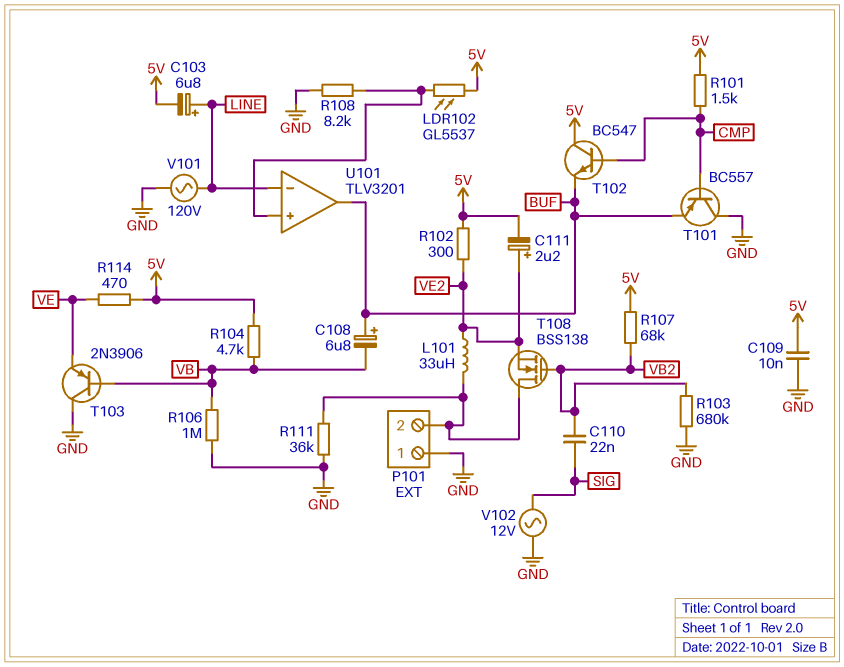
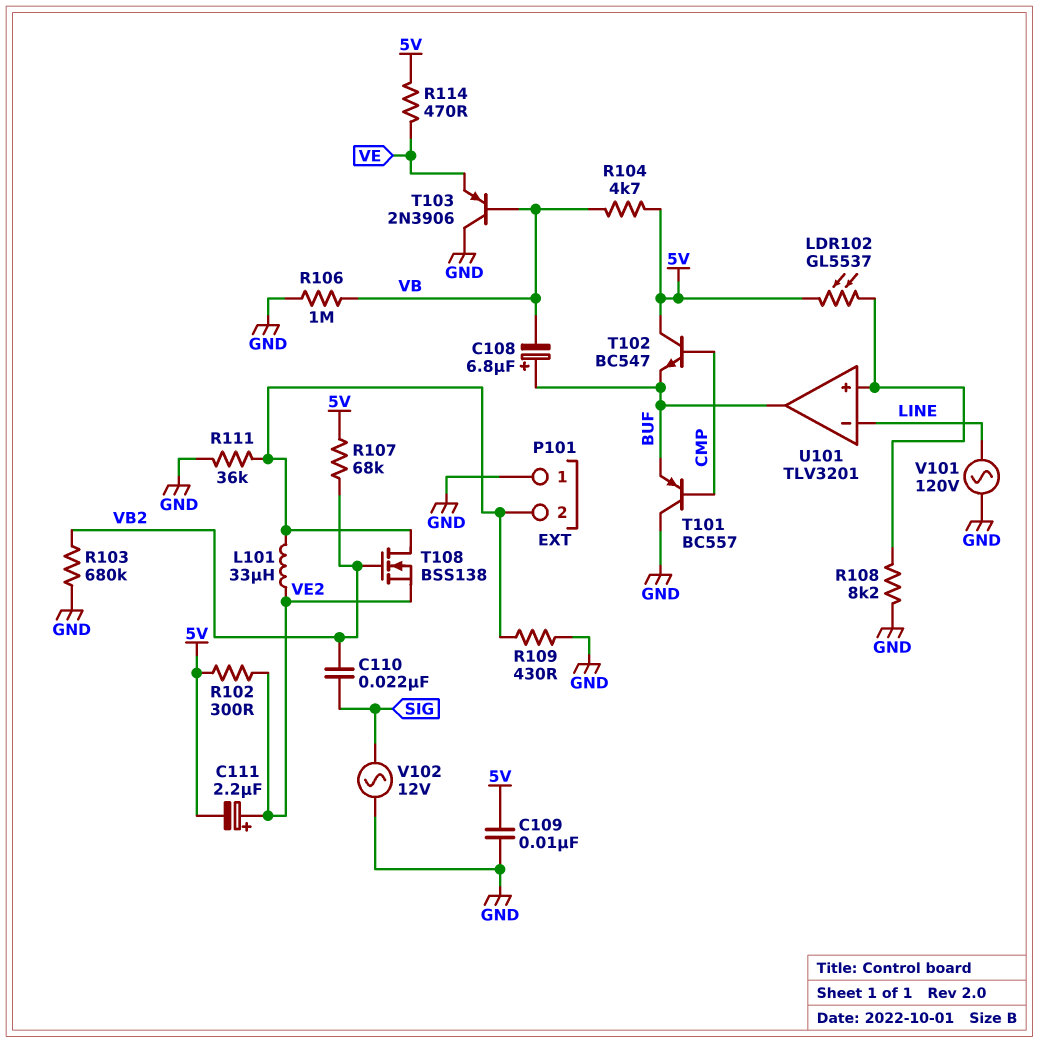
C103: 6.8uF (plus LINE, minus 5V) -> none
R101: 1.5k (5V, CMP) -> none
R109: none -> 430 (GND, P101/2)

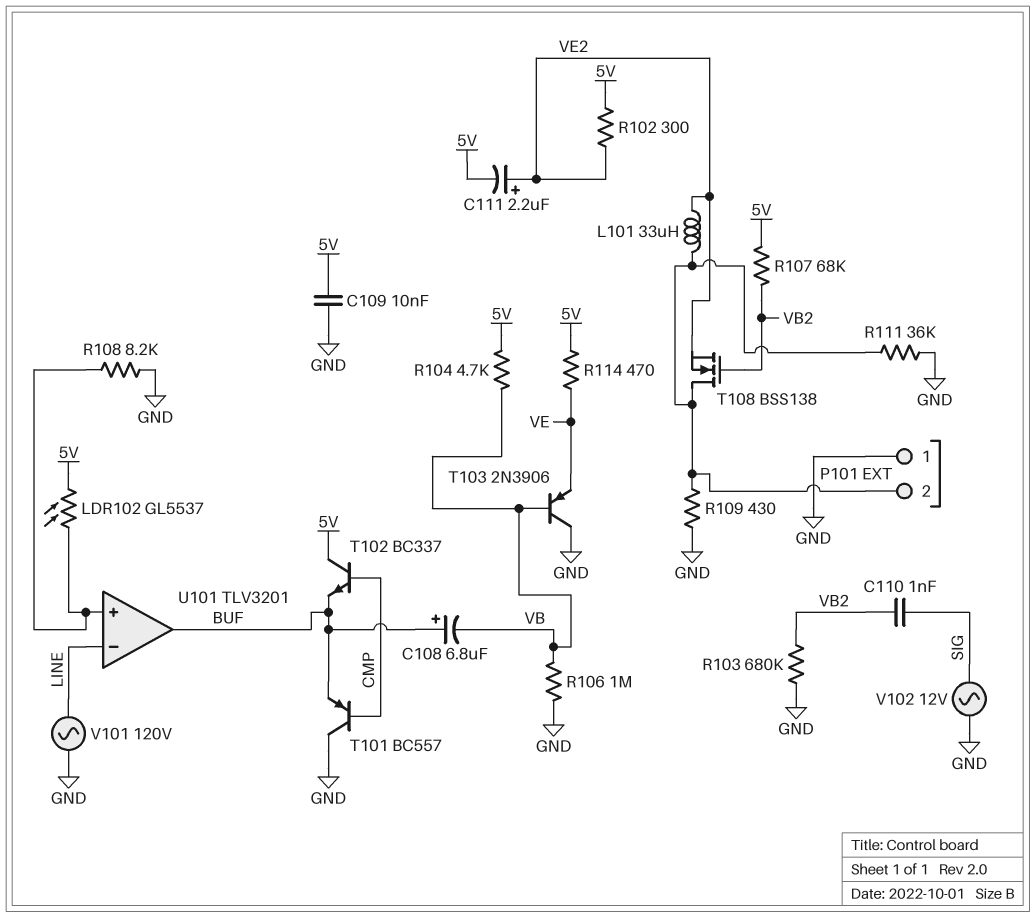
C110: 22nF (SIG, VB2) -> 1nF (SIG, VB2)
T102: NPN BC547 (B CMP, C 5V, E BUF) -> NPN BC337 (B CMP, C 5V, E BUF)

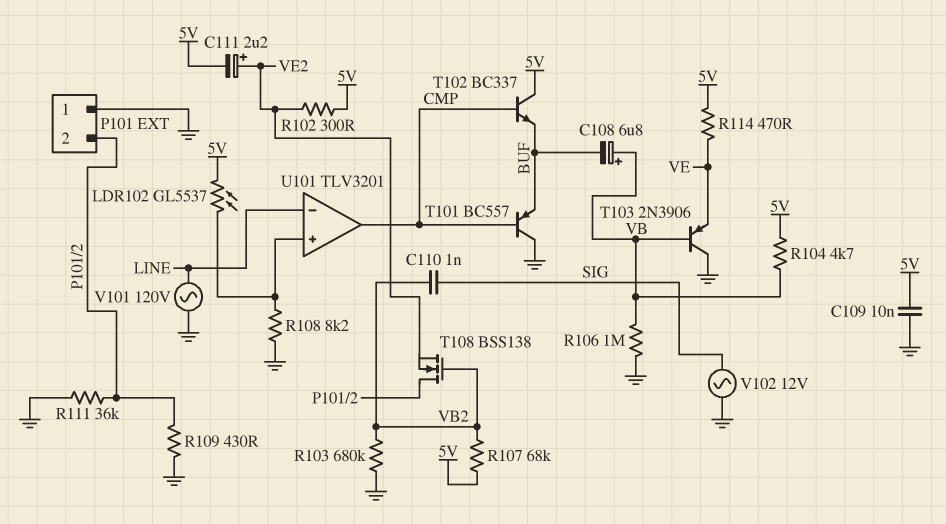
C108: 6.8uF (plus BUF, minus VB) -> 6.8uF (plus VB, minus BUF)
L101: 33uH (P101/2, VE2) -> none
U101 pin out: BUF -> CMP

